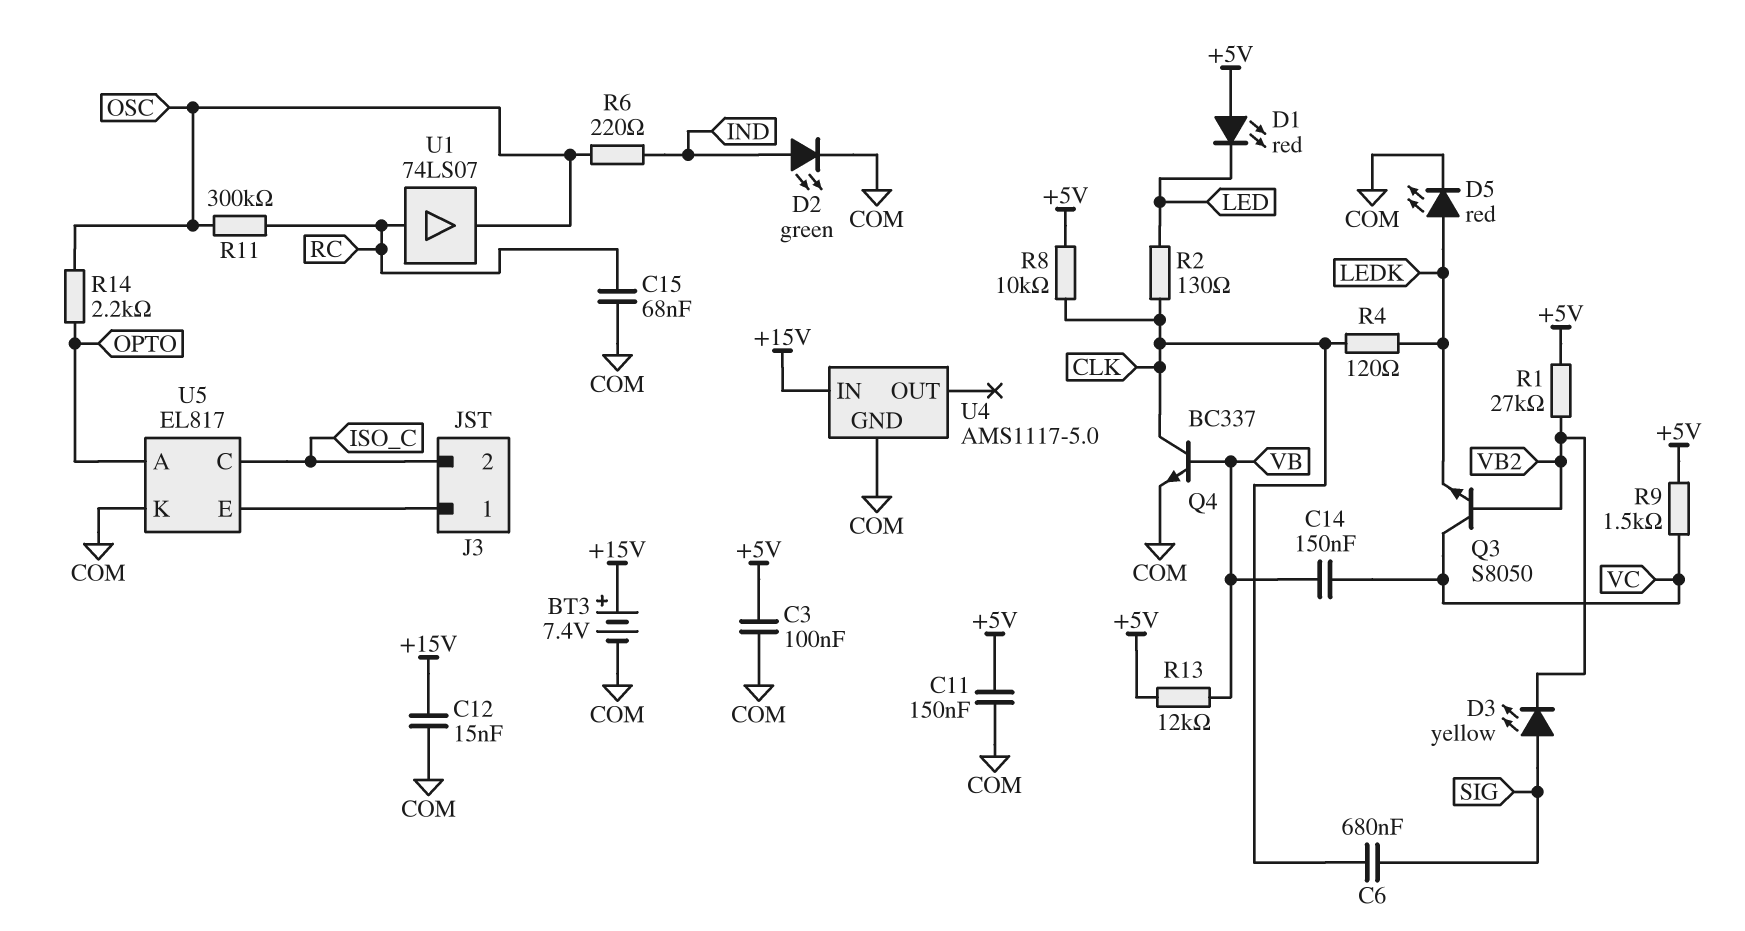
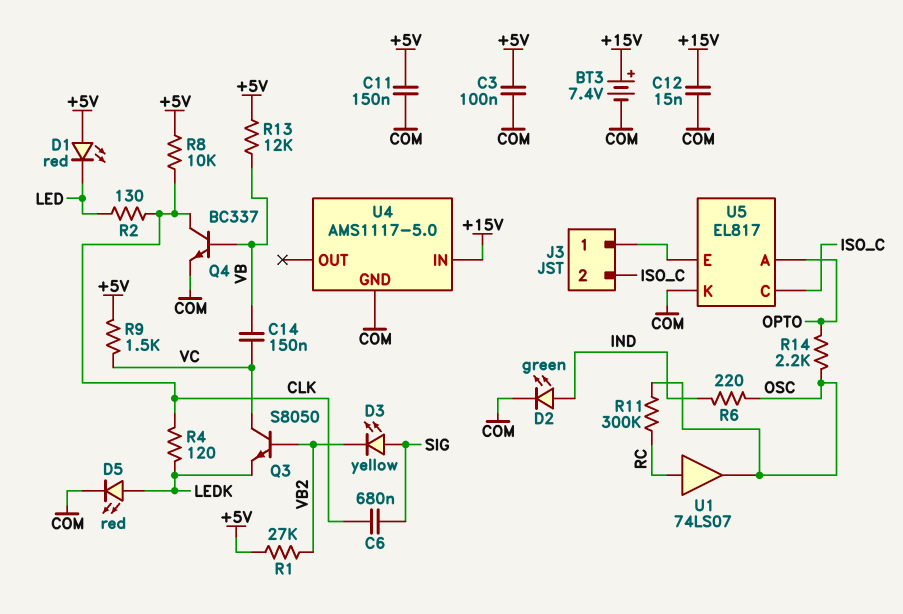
C15: 68nF (COM, RC) -> none

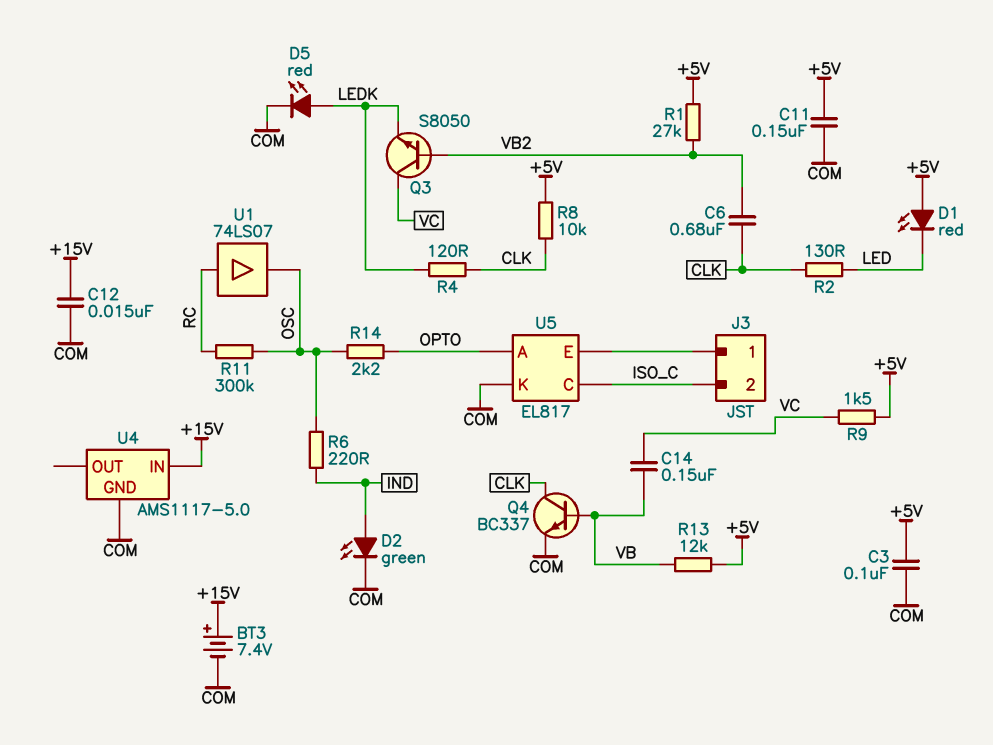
C6: 680nF (CLK, SIG) -> 680nF (CLK, VB2)
D3: LED yellow (A SIG, K VB2) -> none

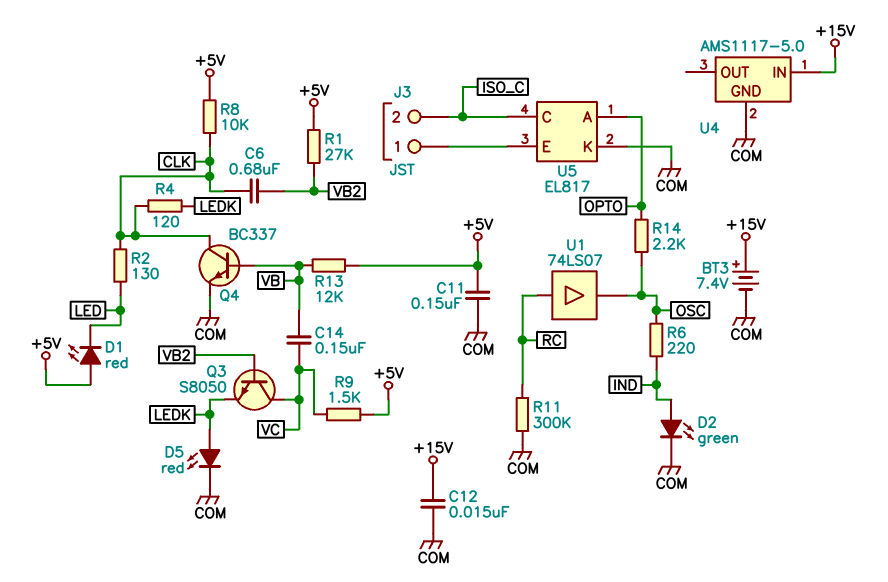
C3: 100nF (+5V, COM) -> none
R11: 300k (OSC, RC) -> 300k (COM, RC)

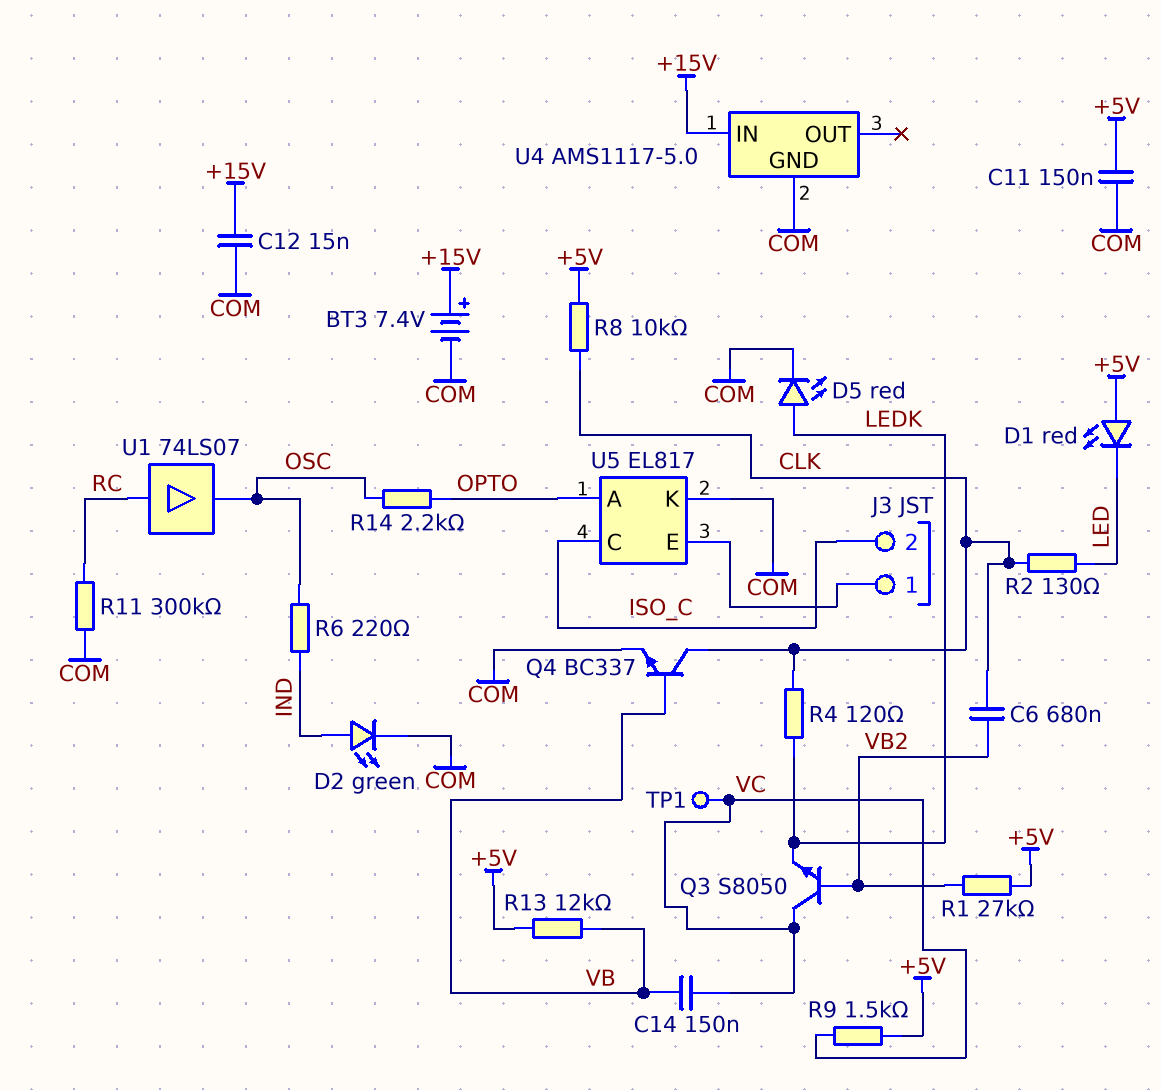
TP1: none -> test point (VC)

